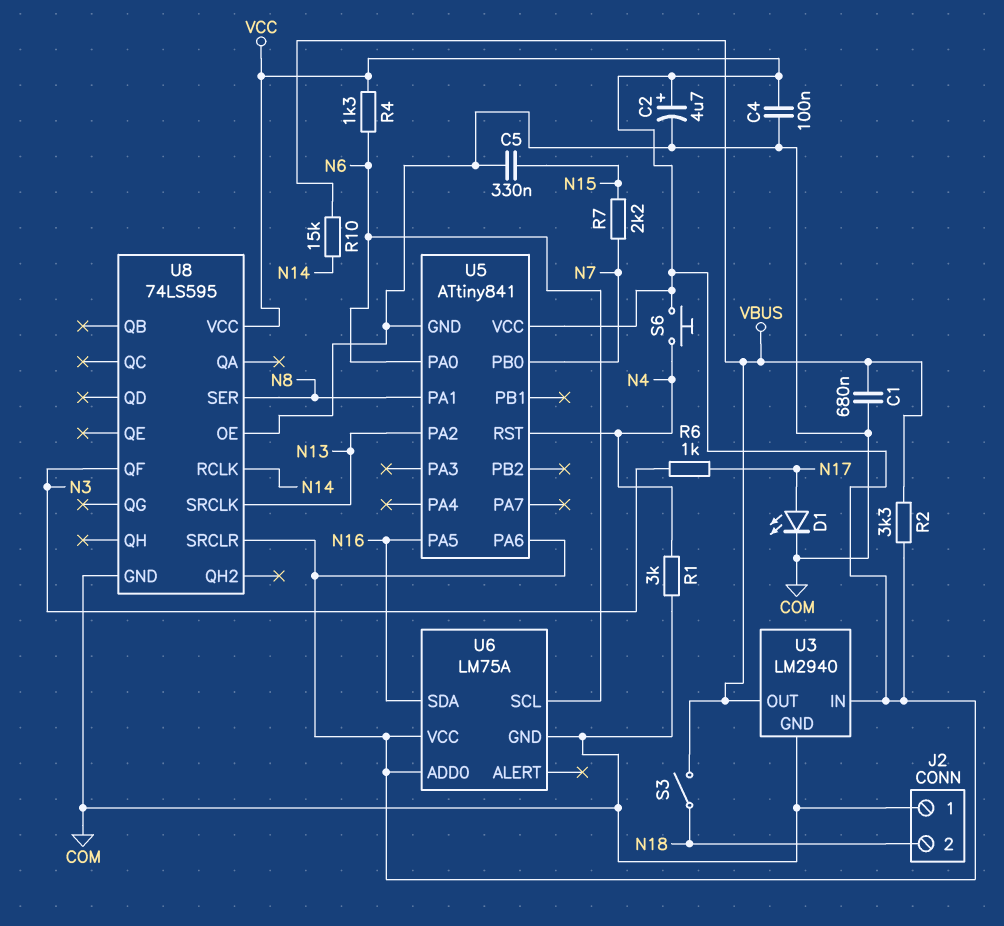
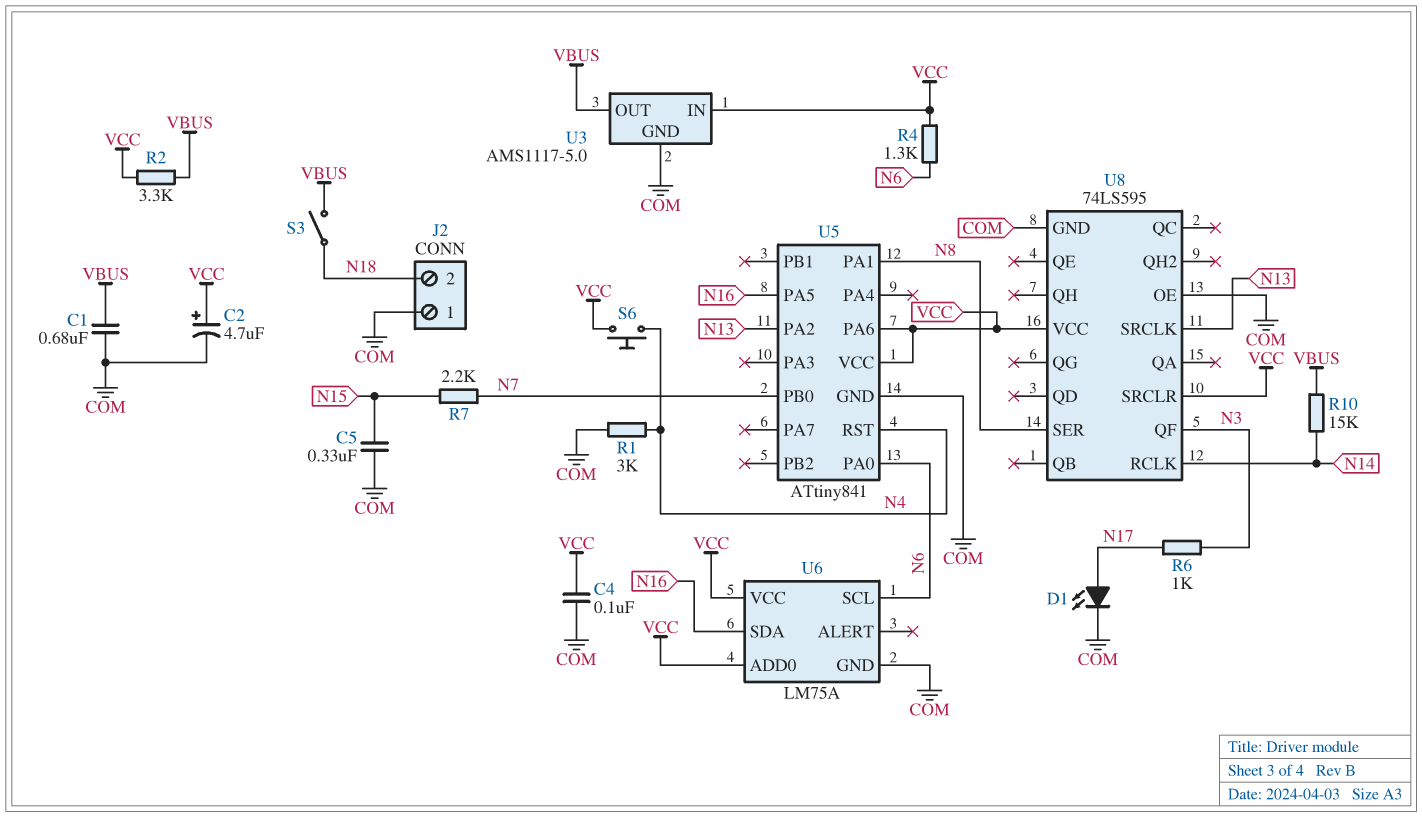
U3: LM2940 -> AMS1117-5.0

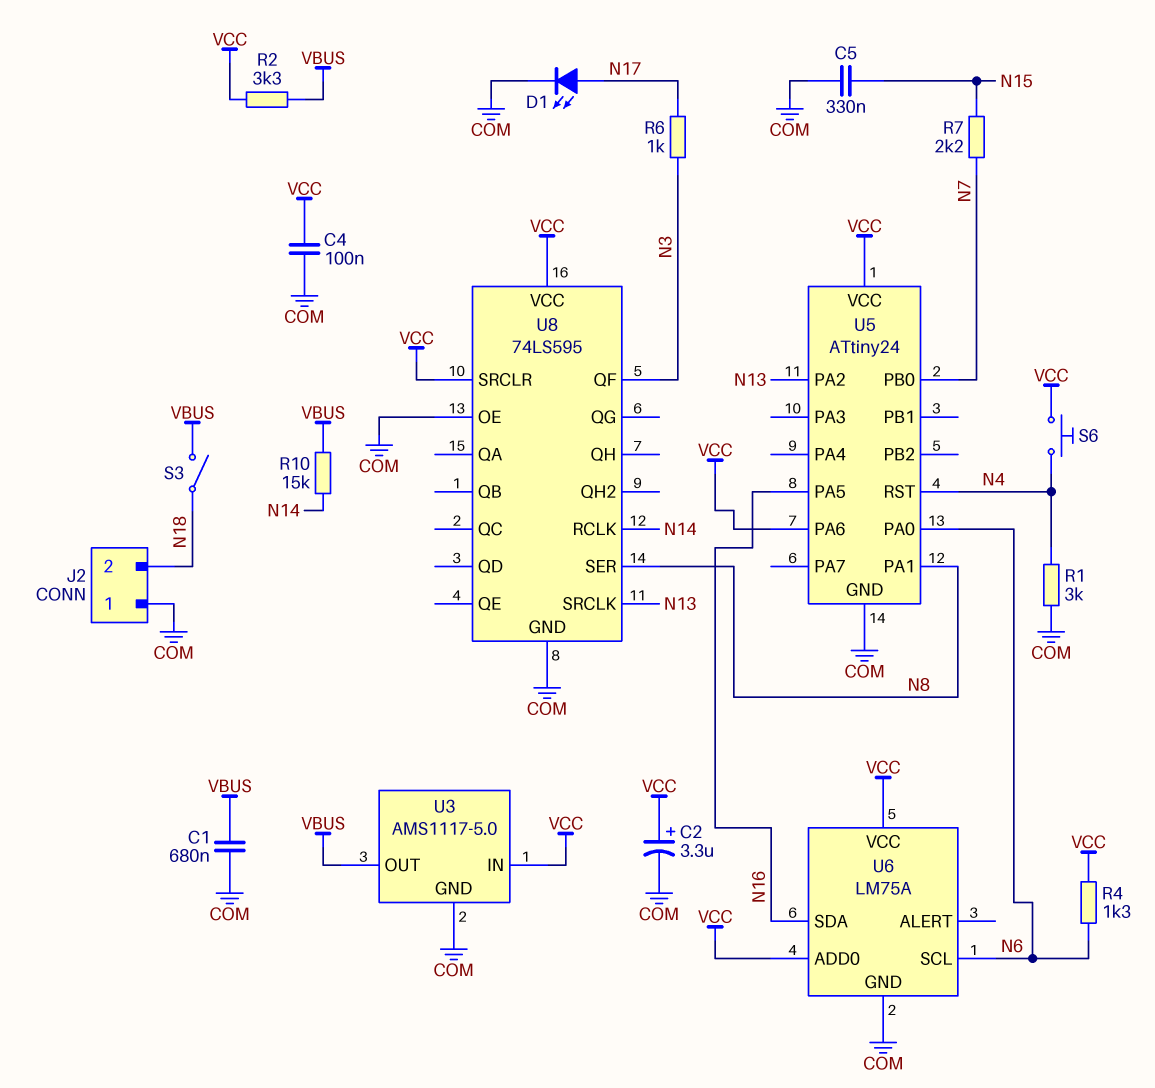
C2: 4.7uF (plus VCC, minus COM) -> 3.3uF (plus VCC, minus COM)
U5: ATtiny841 -> ATtiny24

